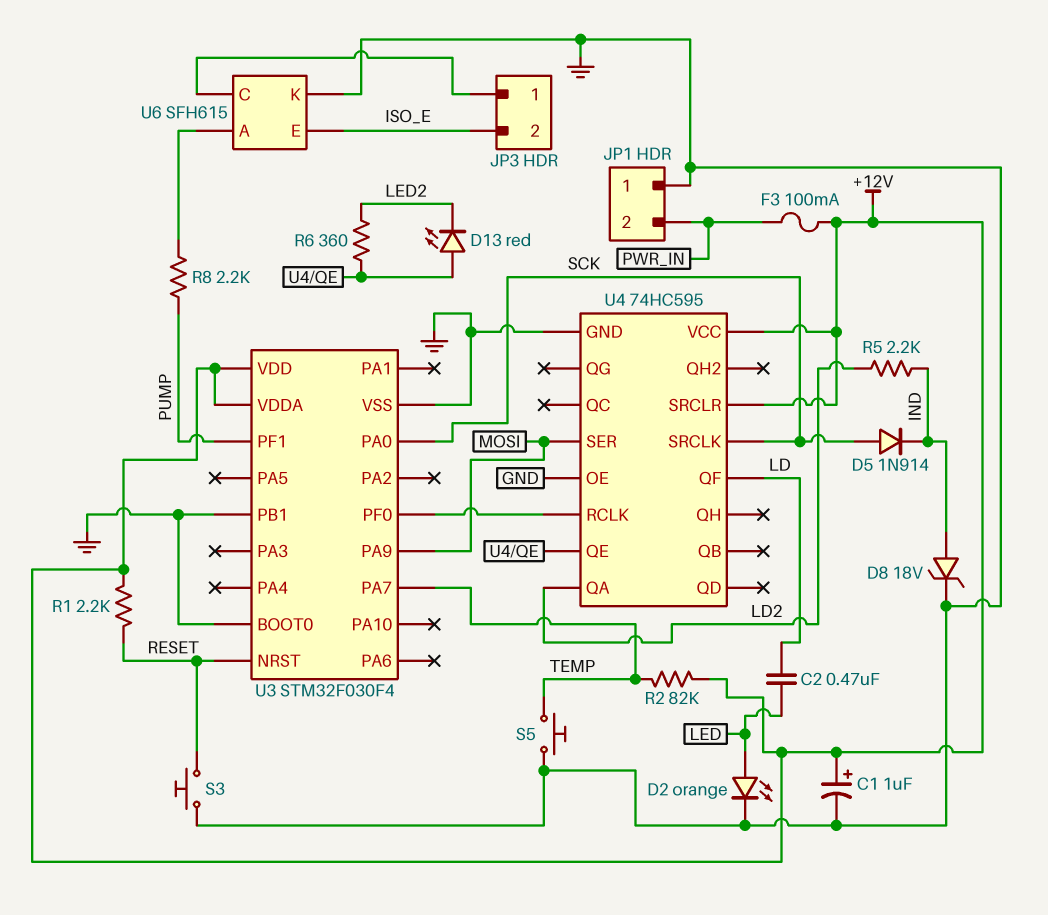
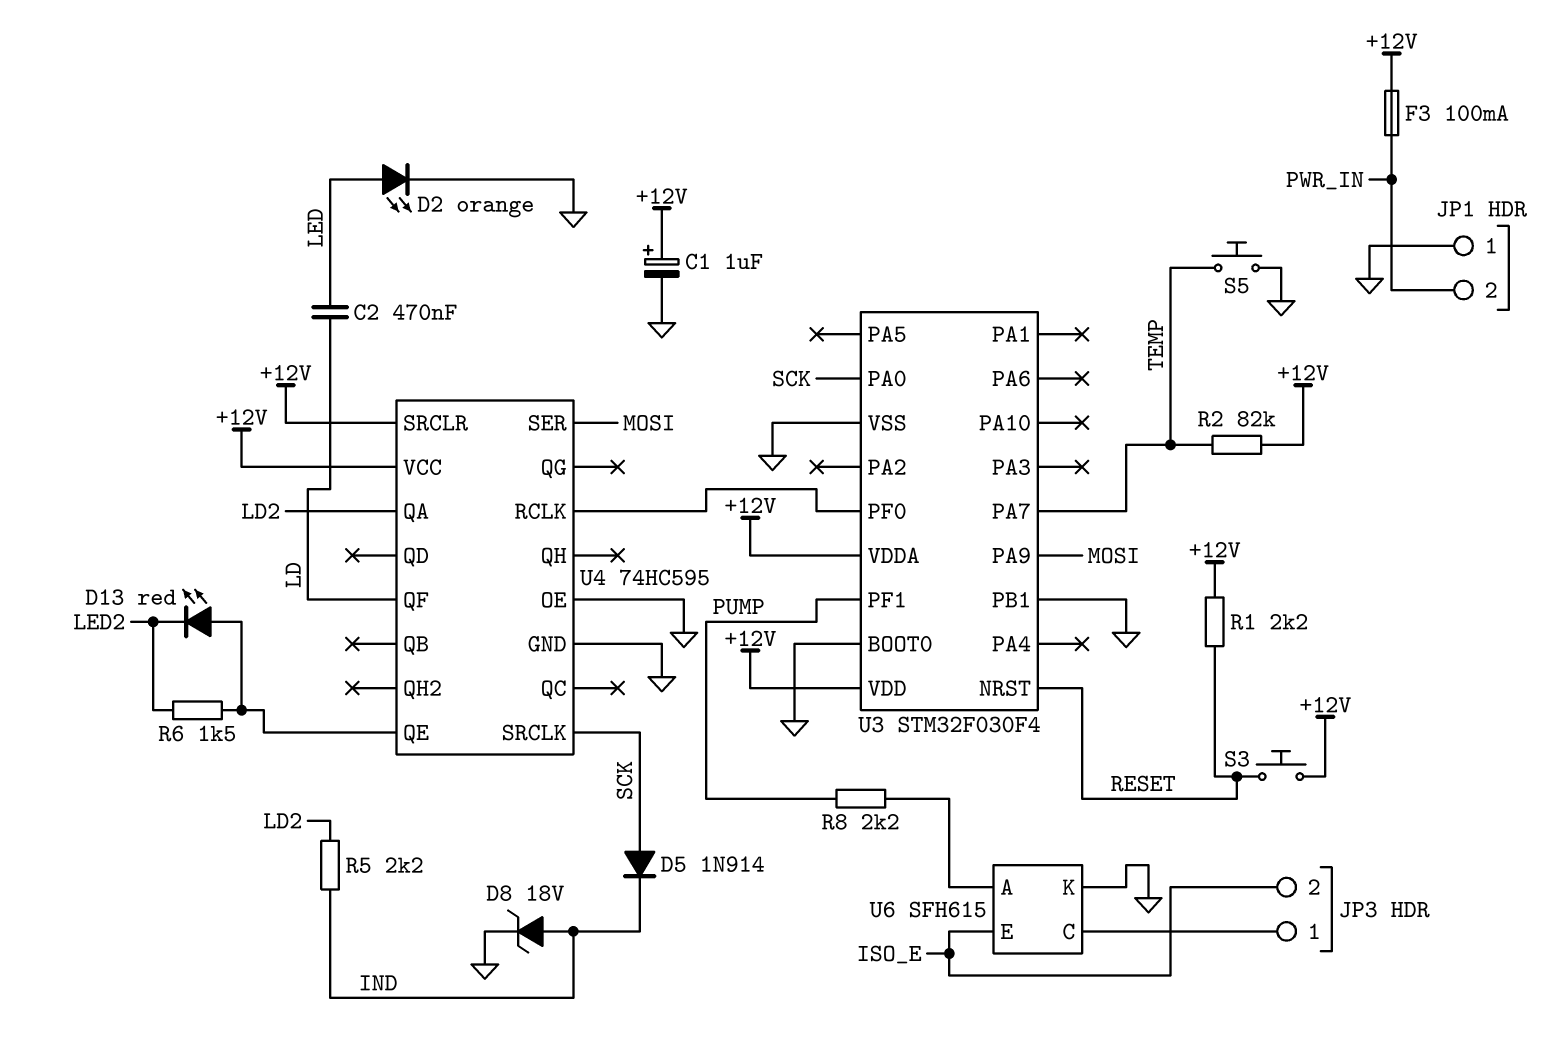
R6: 360 (LED2, U4/QE) -> 1.5k (LED2, U4/QE)
S3: button (GND, RESET) -> button (+12V, RESET)

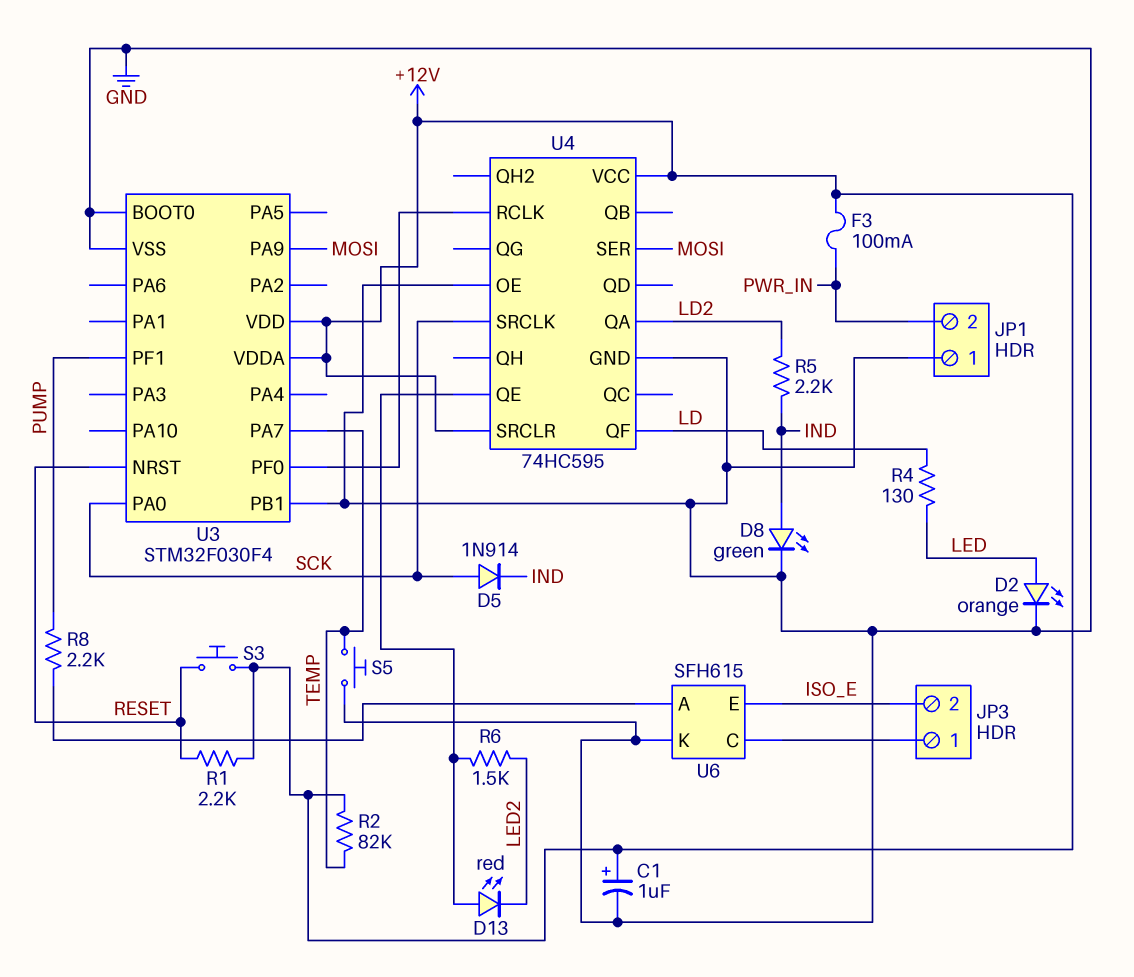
C2: 470nF (LD, LED) -> none
D8: zener 18V (A IND, K GND) -> LED green (A IND, K GND)
R4: none -> 130 (LD, LED)

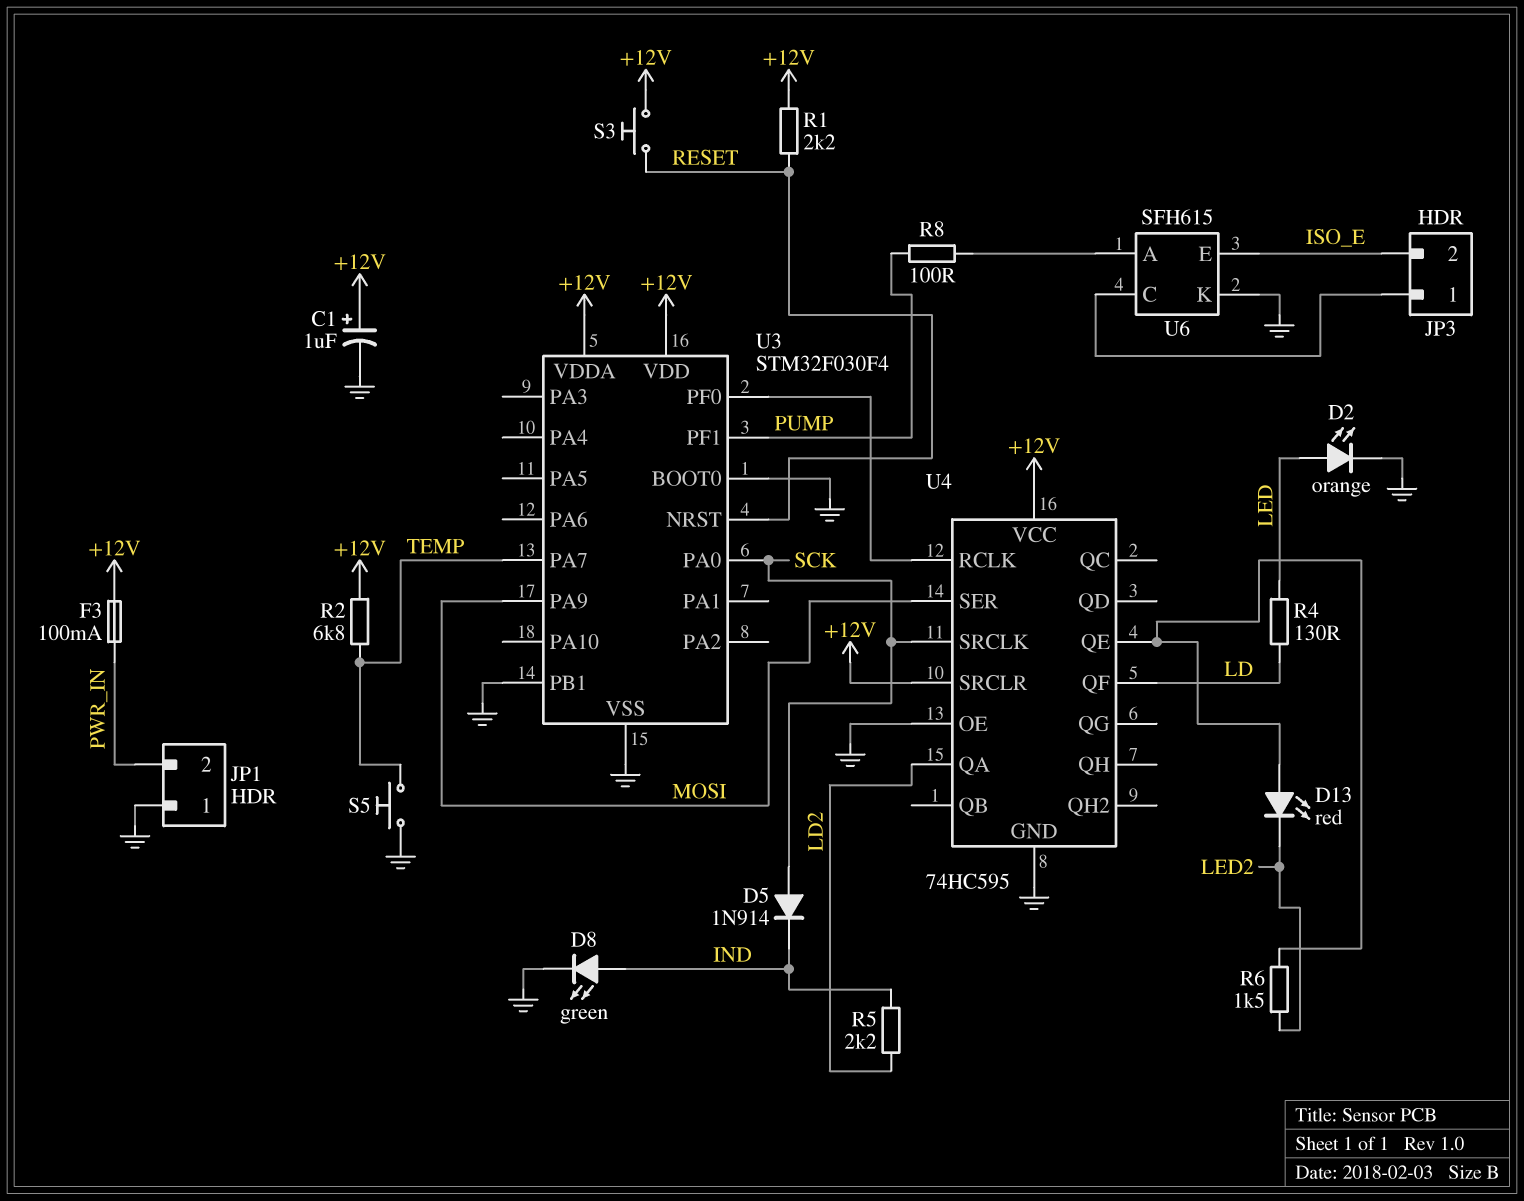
R2: 82k (+12V, TEMP) -> 6.8k (+12V, TEMP)
R8: 2.2k (PUMP, U6/A) -> 100 (PUMP, U6/A)

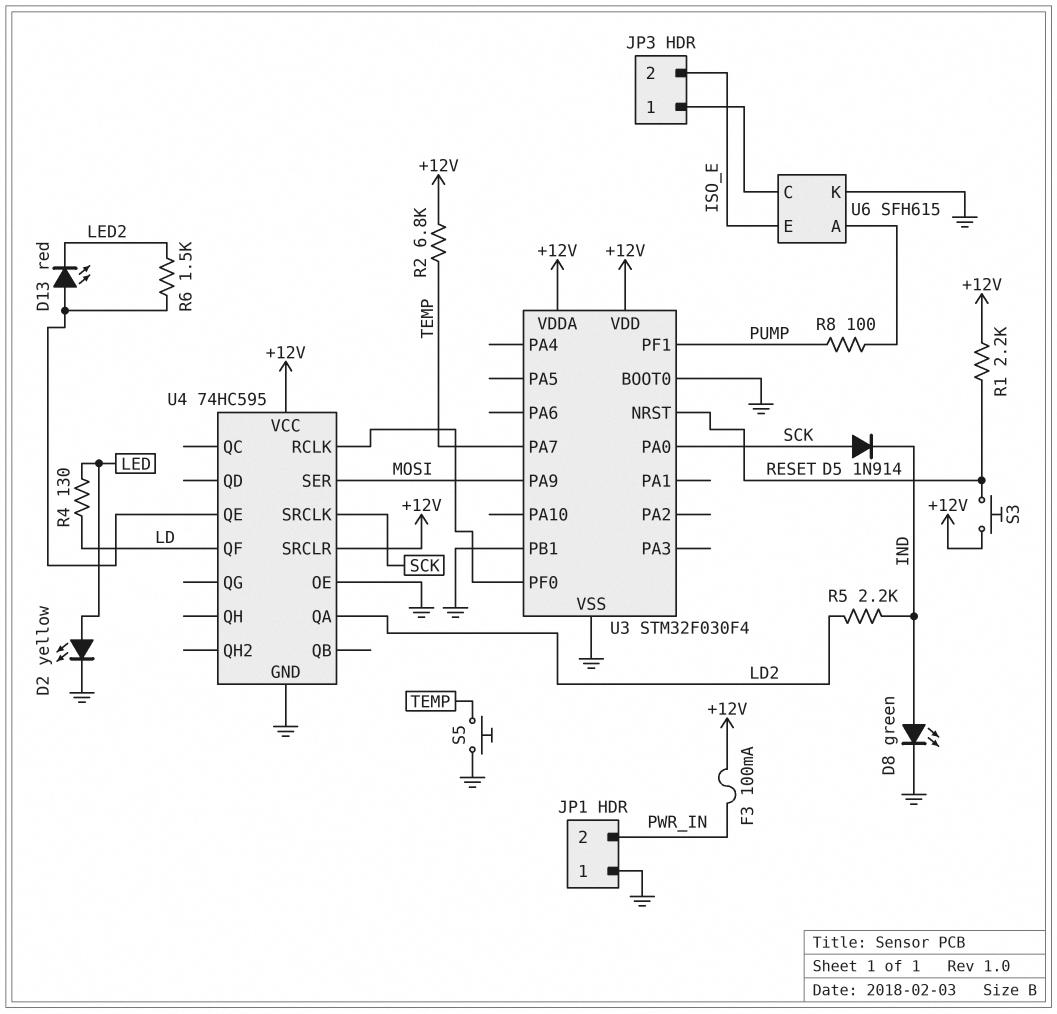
C1: 1uF (plus +12V, minus GND) -> none
D2: LED orange (A LED, K GND) -> LED yellow (A LED, K GND)

